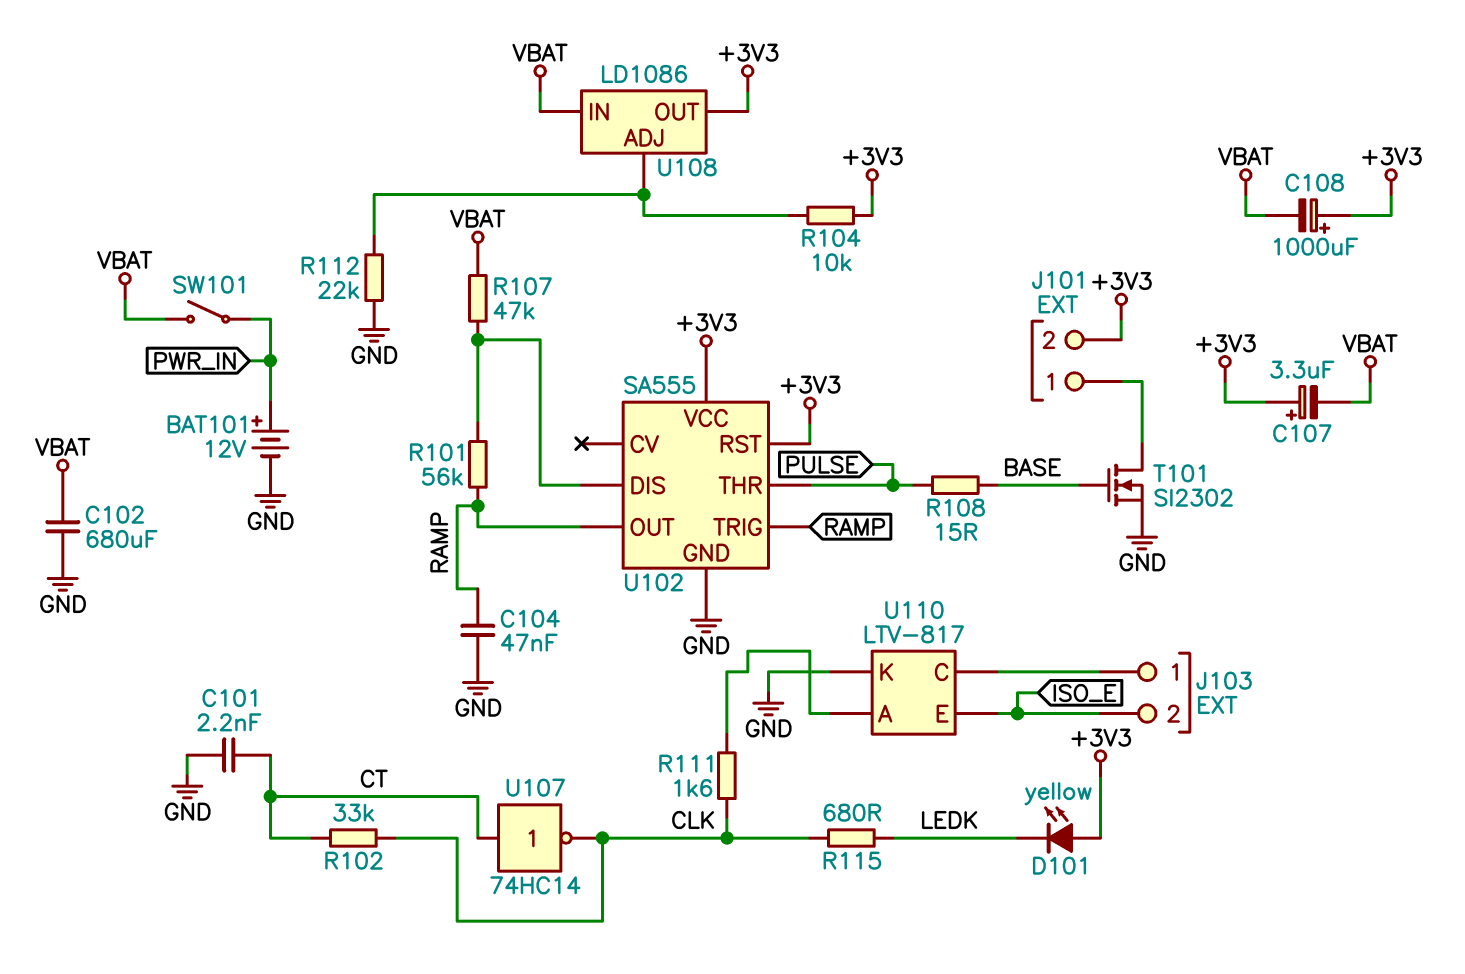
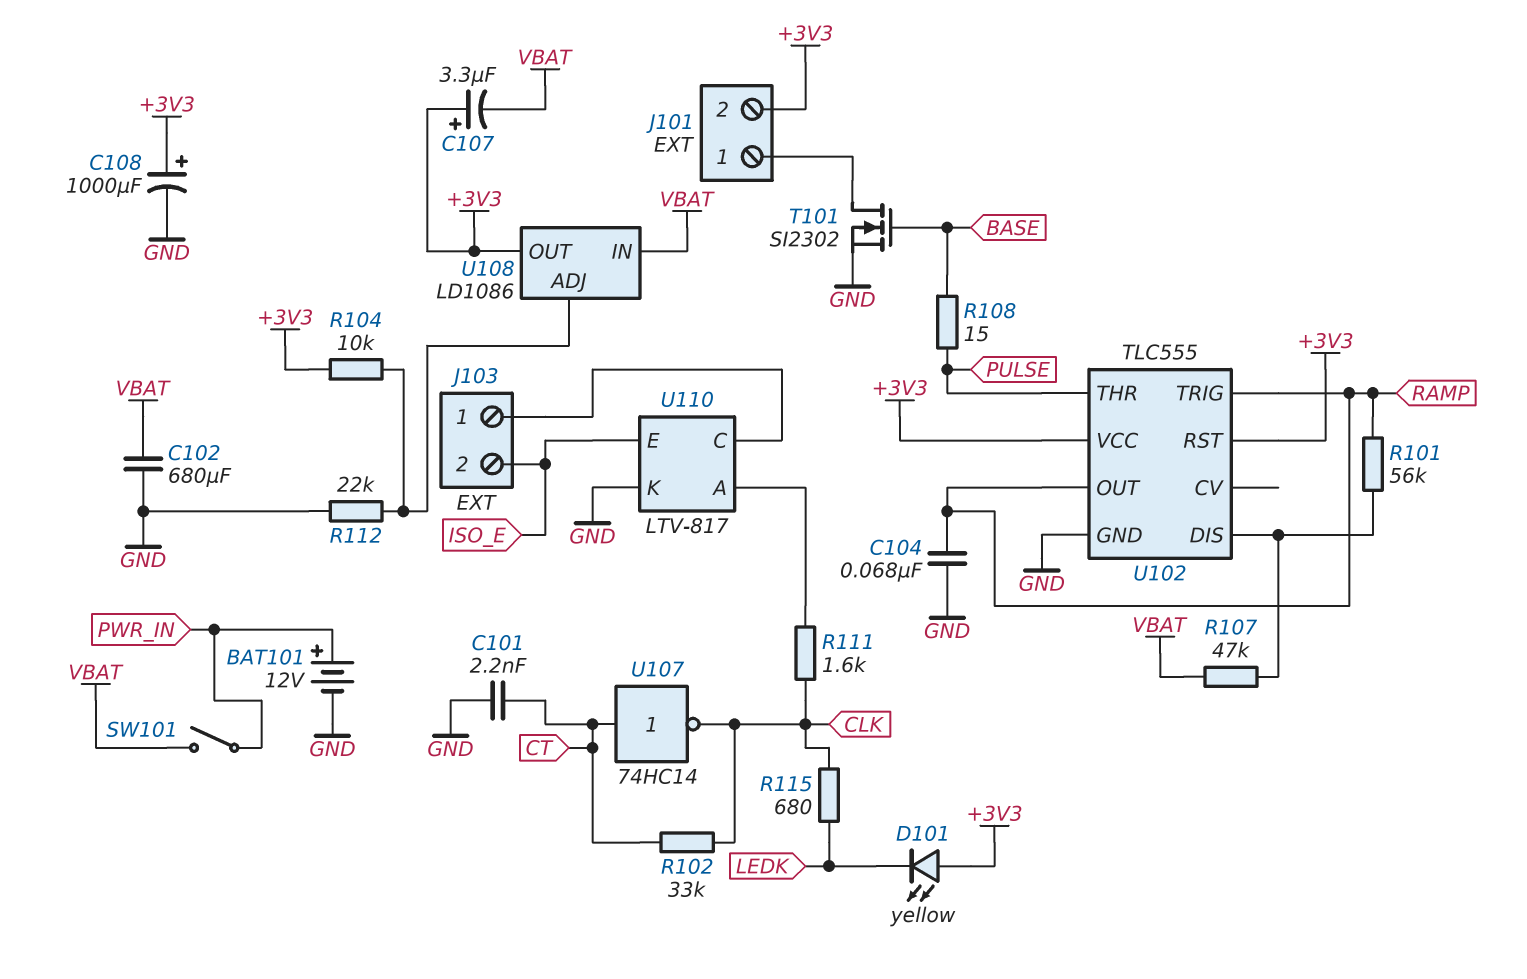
C104: 47nF (GND, RAMP) -> 68nF (GND, RAMP)
C108: 1000uF (plus +3V3, minus VBAT) -> 1000uF (plus +3V3, minus GND)
U102: SA555 -> TLC555

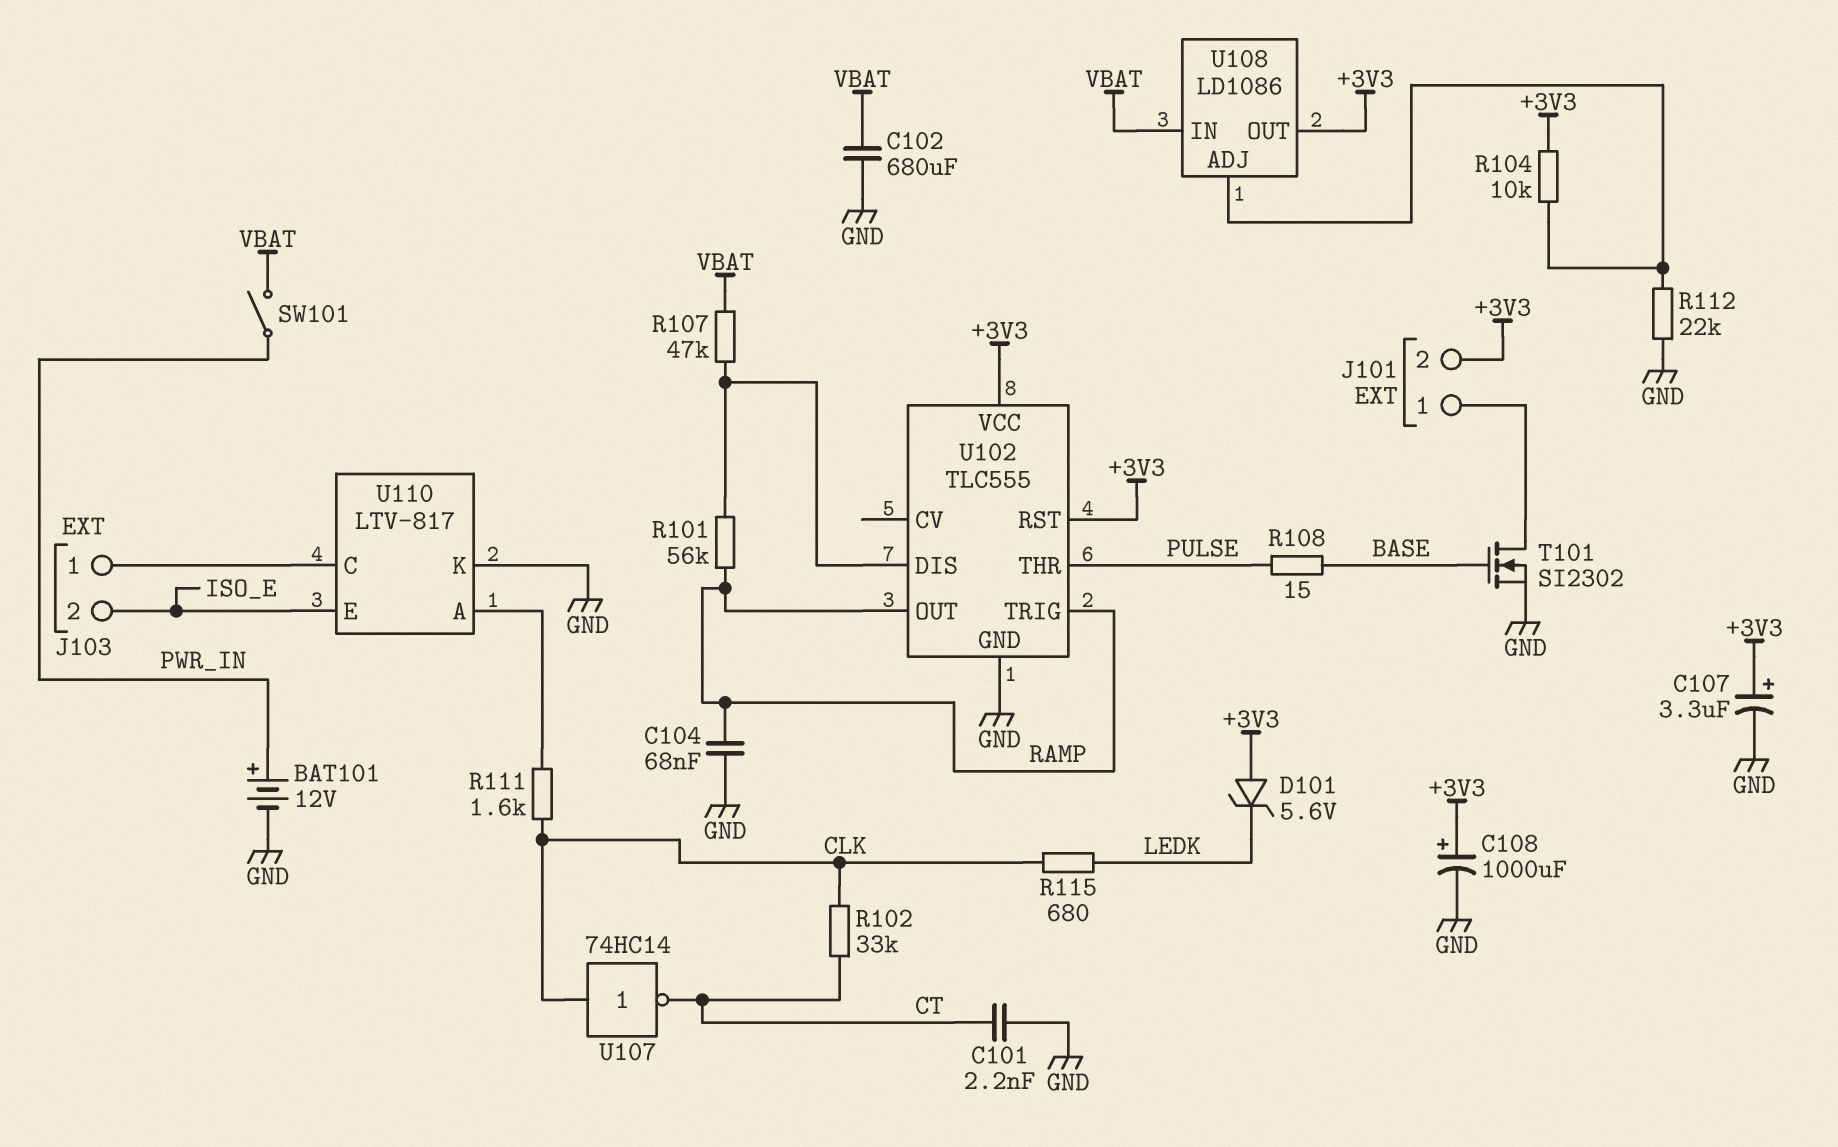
C107: 3.3uF (plus +3V3, minus VBAT) -> 3.3uF (plus +3V3, minus GND)
D101: LED yellow (A +3V3, K LEDK) -> zener 5.6V (A +3V3, K LEDK)
U107: NOT 74HC14 (in CT, out CLK) -> NOT 74HC14 (in CLK, out CT)

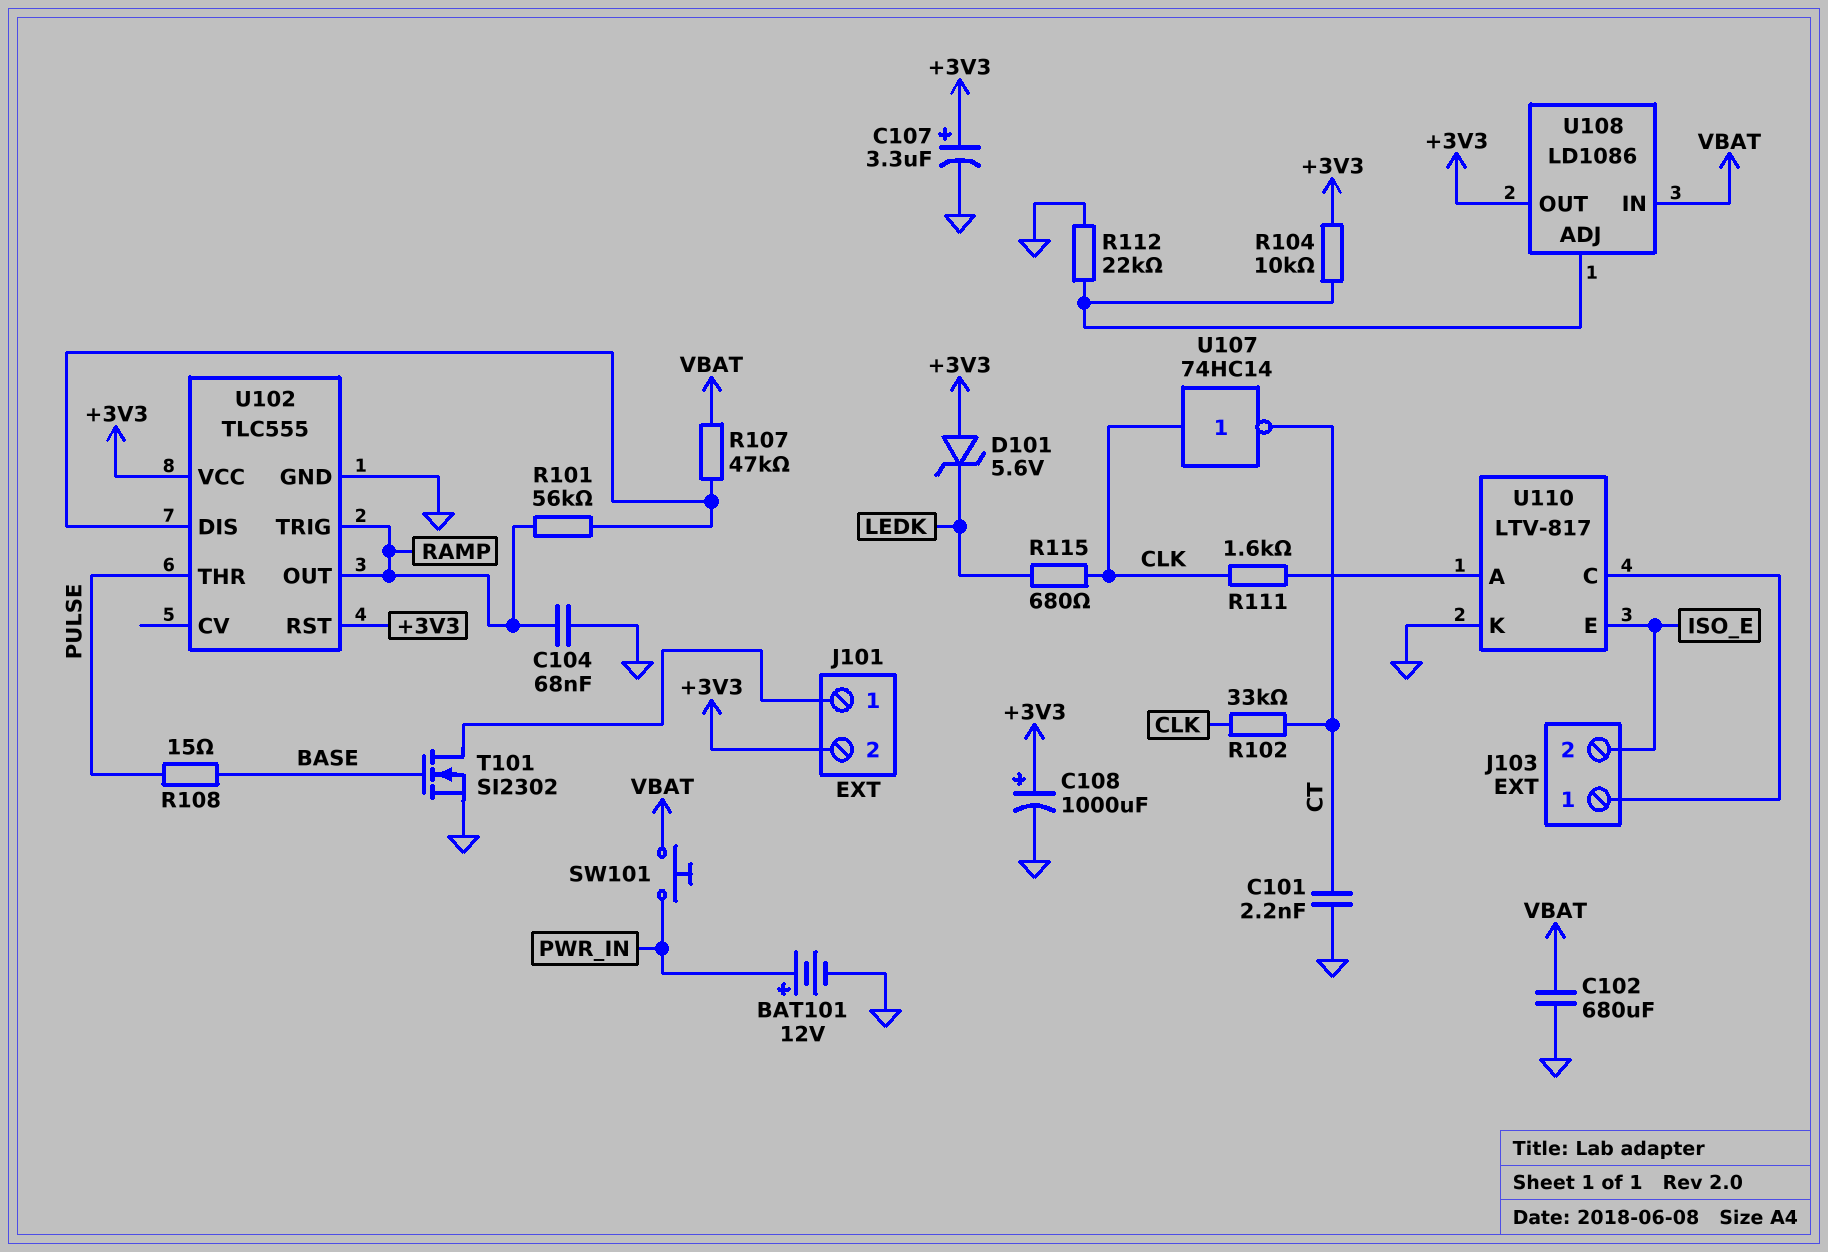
SW101: switch (PWR_IN, VBAT) -> button (PWR_IN, VBAT)

